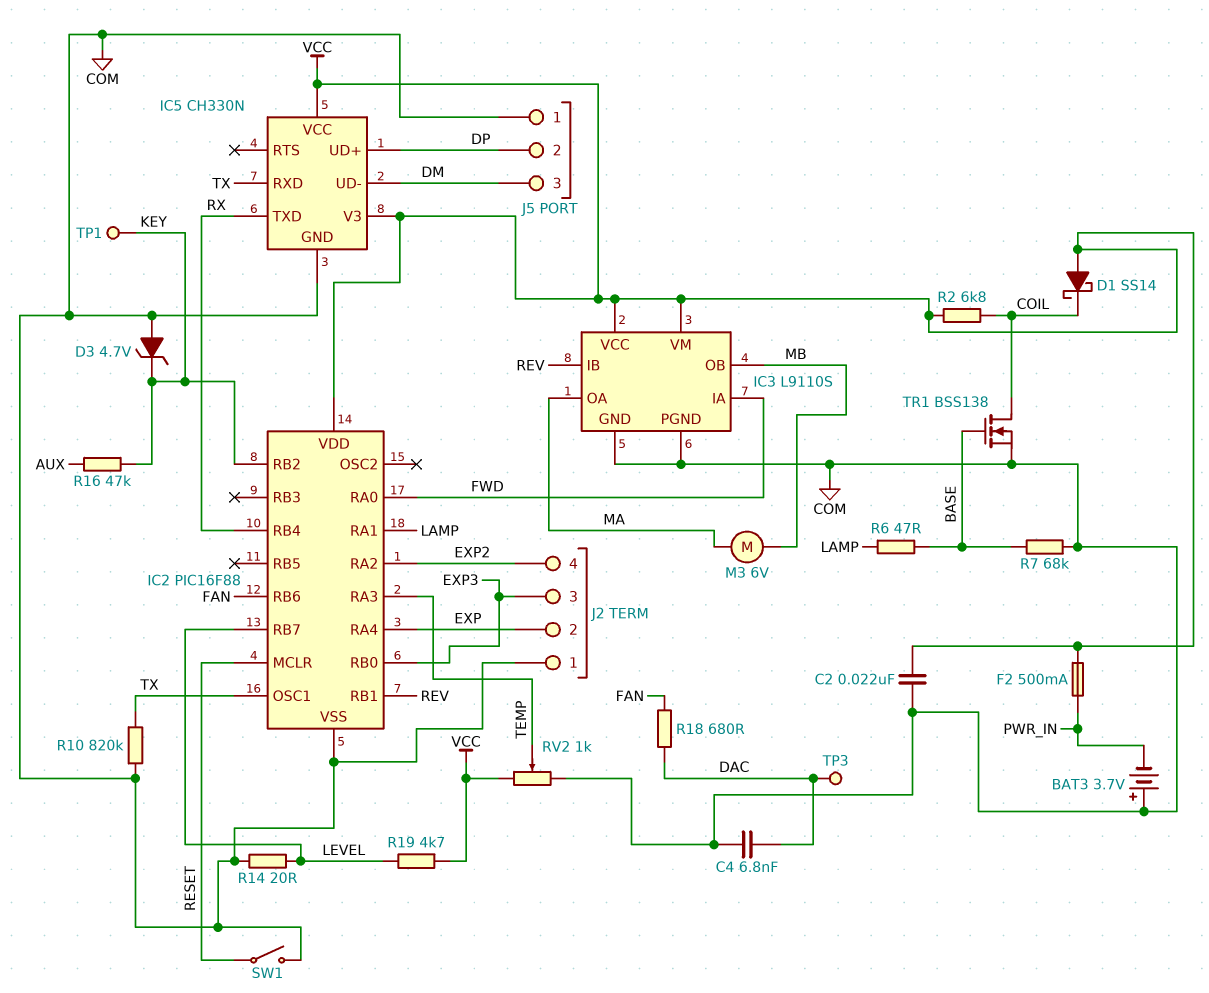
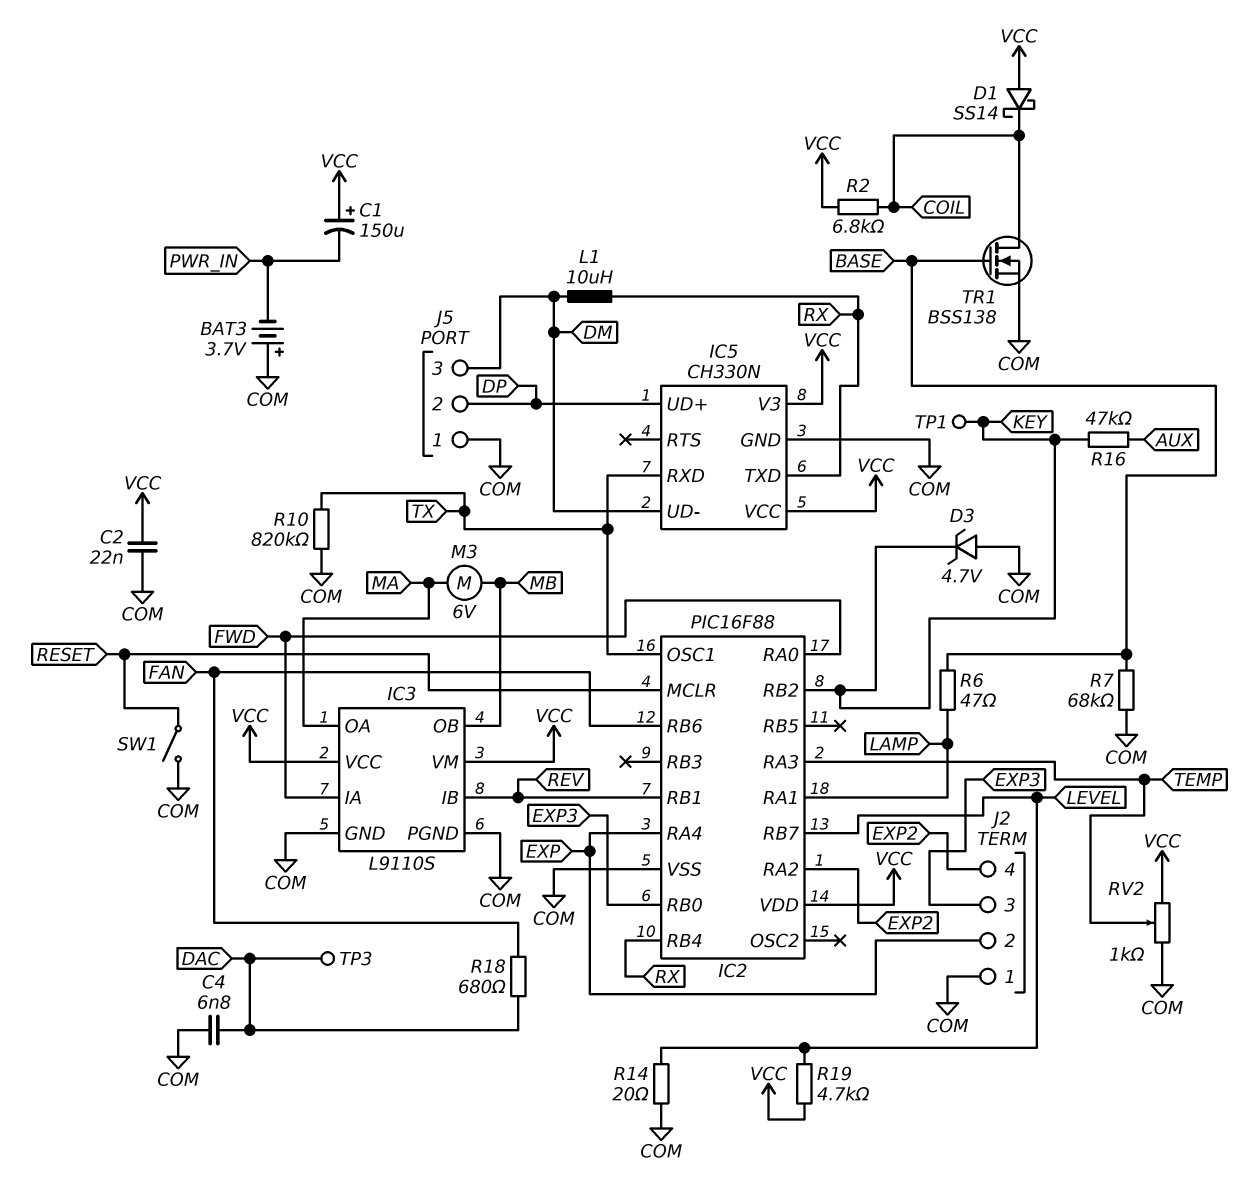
C1: none -> 150uF (plus VCC, minus PWR_IN)
F2: 500mA (PWR_IN, VCC) -> none
L1: none -> 10uH (DM, RX)

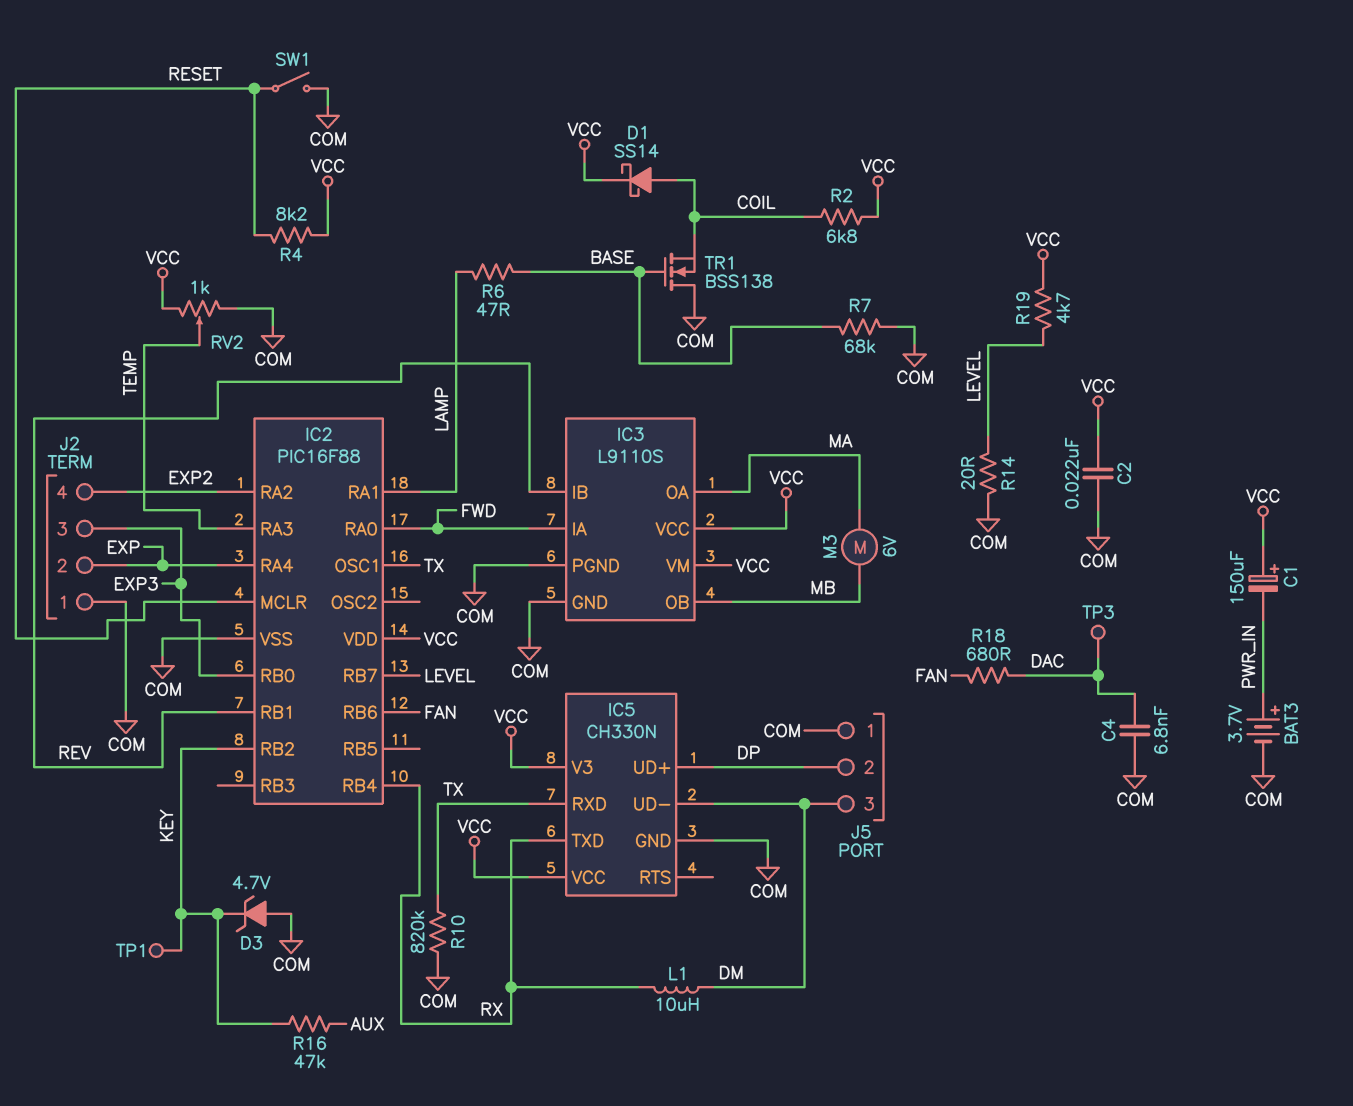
BAT3: 3.7V (plus COM, minus PWR_IN) -> 3.7V (plus PWR_IN, minus COM)
D1: schottky SS14 (A VCC, K COIL) -> schottky SS14 (A COIL, K VCC)
R4: none -> 8.2k (RESET, VCC)
TR1: NMOS BSS138 (G BASE, D COIL, S COM) -> NMOS BSS138 (G BASE, D COM, S COIL)

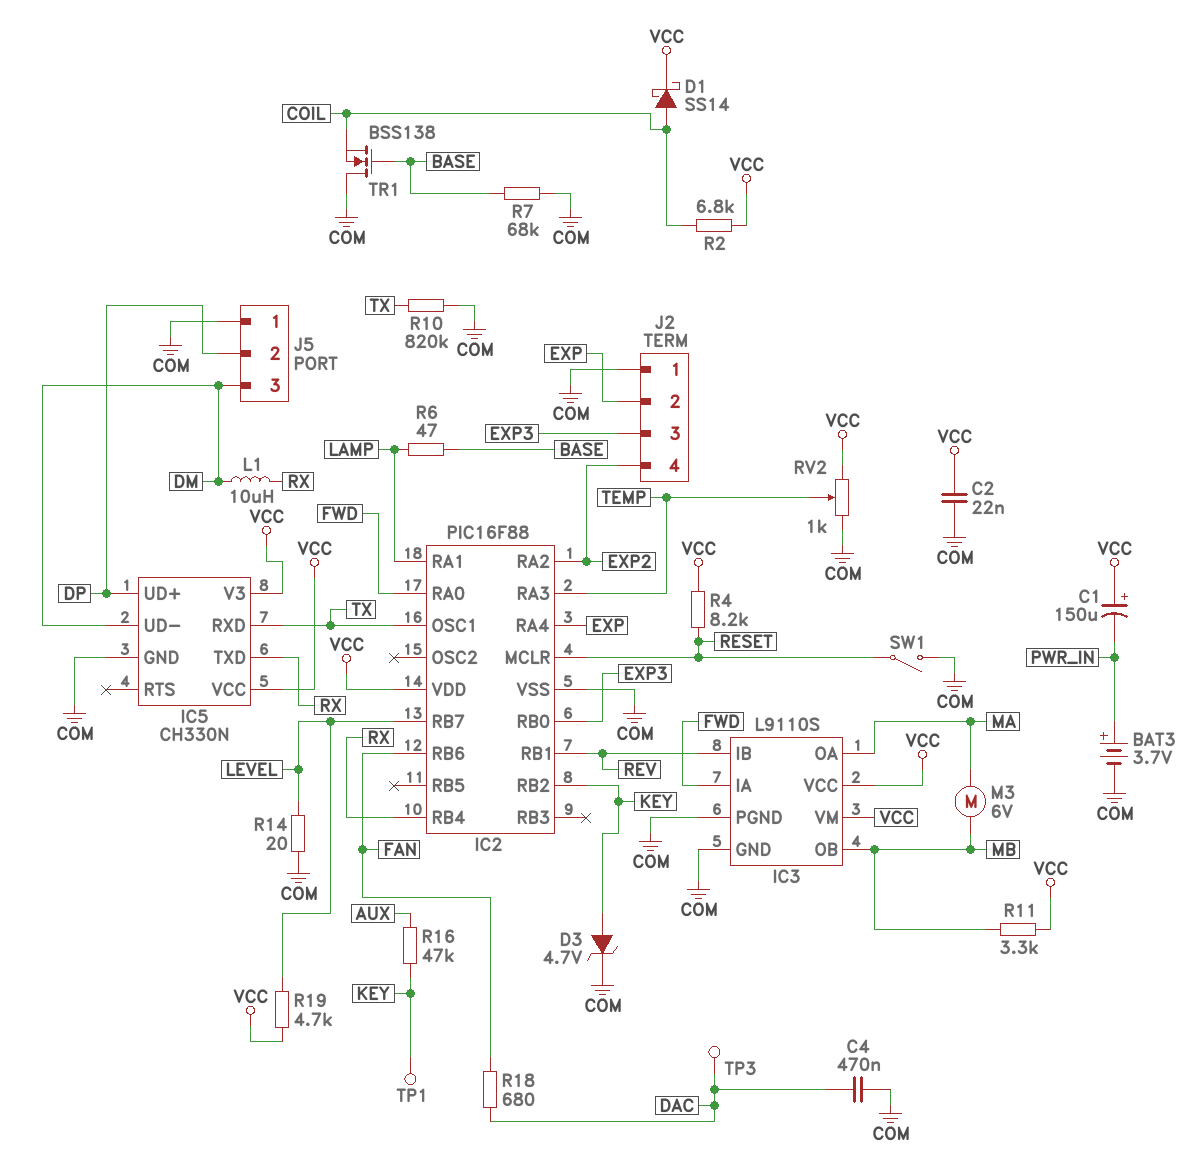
C4: 6.8nF (COM, DAC) -> 470nF (COM, DAC)
D3: zener 4.7V (A COM, K KEY) -> zener 4.7V (A KEY, K COM)
R11: none -> 3.3k (MB, VCC)

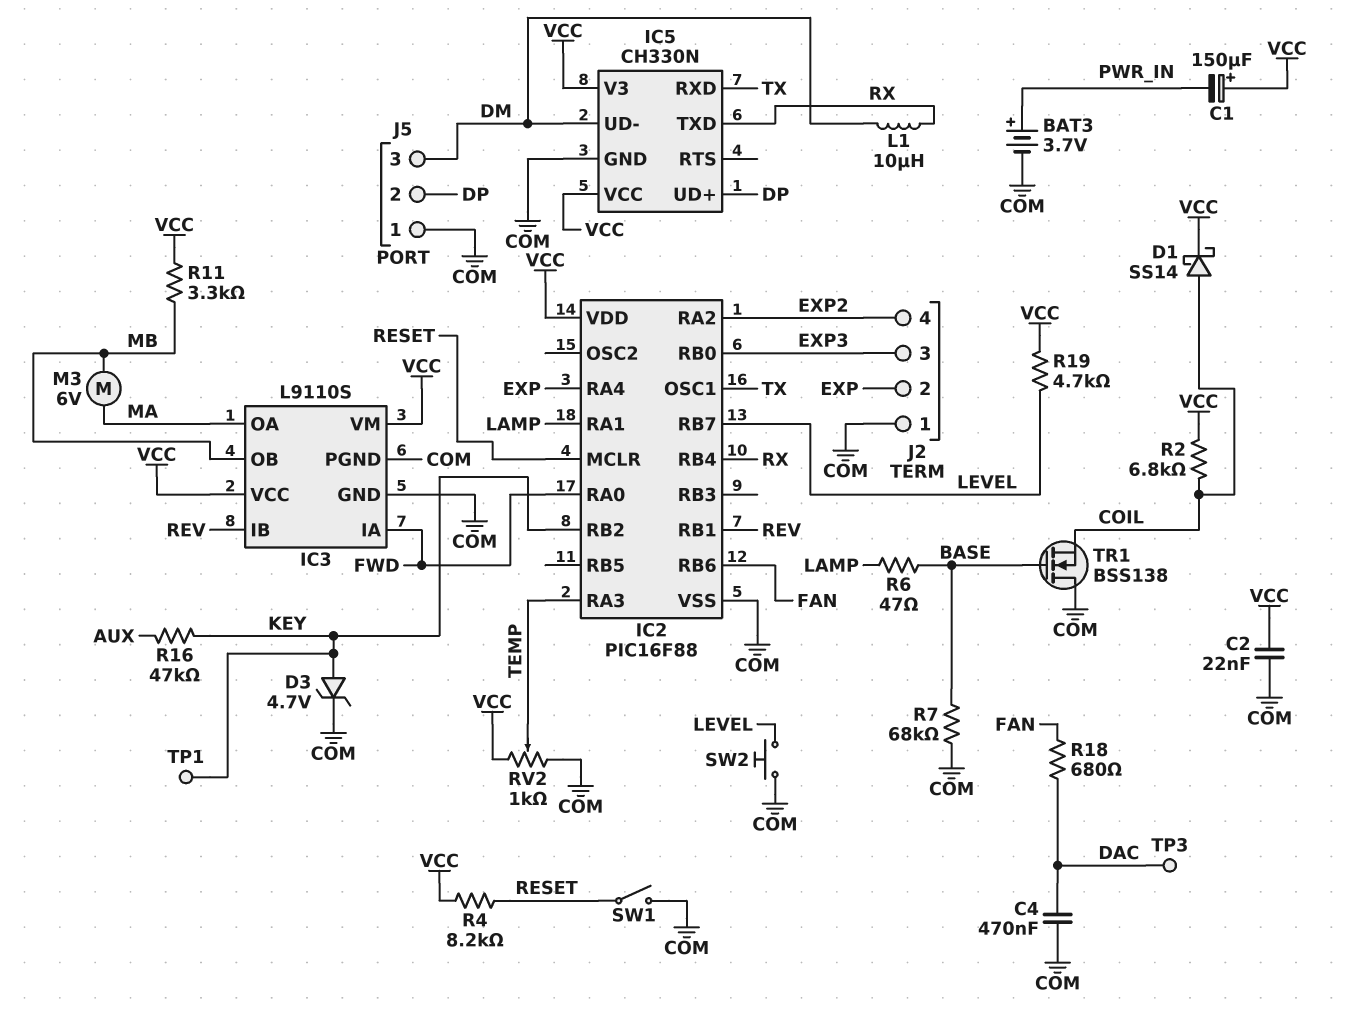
R10: 820k (COM, TX) -> none
R14: 20 (COM, LEVEL) -> none
SW2: none -> button (COM, LEVEL)

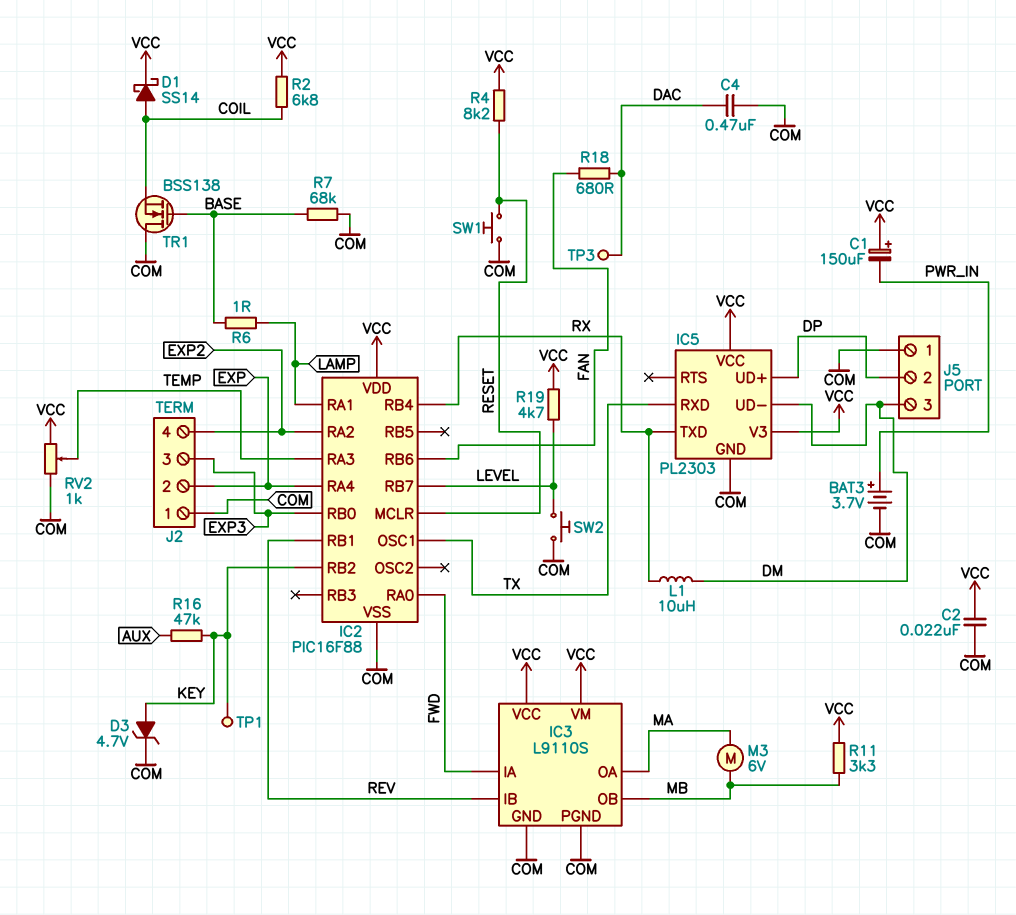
IC5: CH330N -> PL2303
R6: 47 (BASE, LAMP) -> 1 (BASE, LAMP)
SW1: switch (COM, RESET) -> button (COM, RESET)

